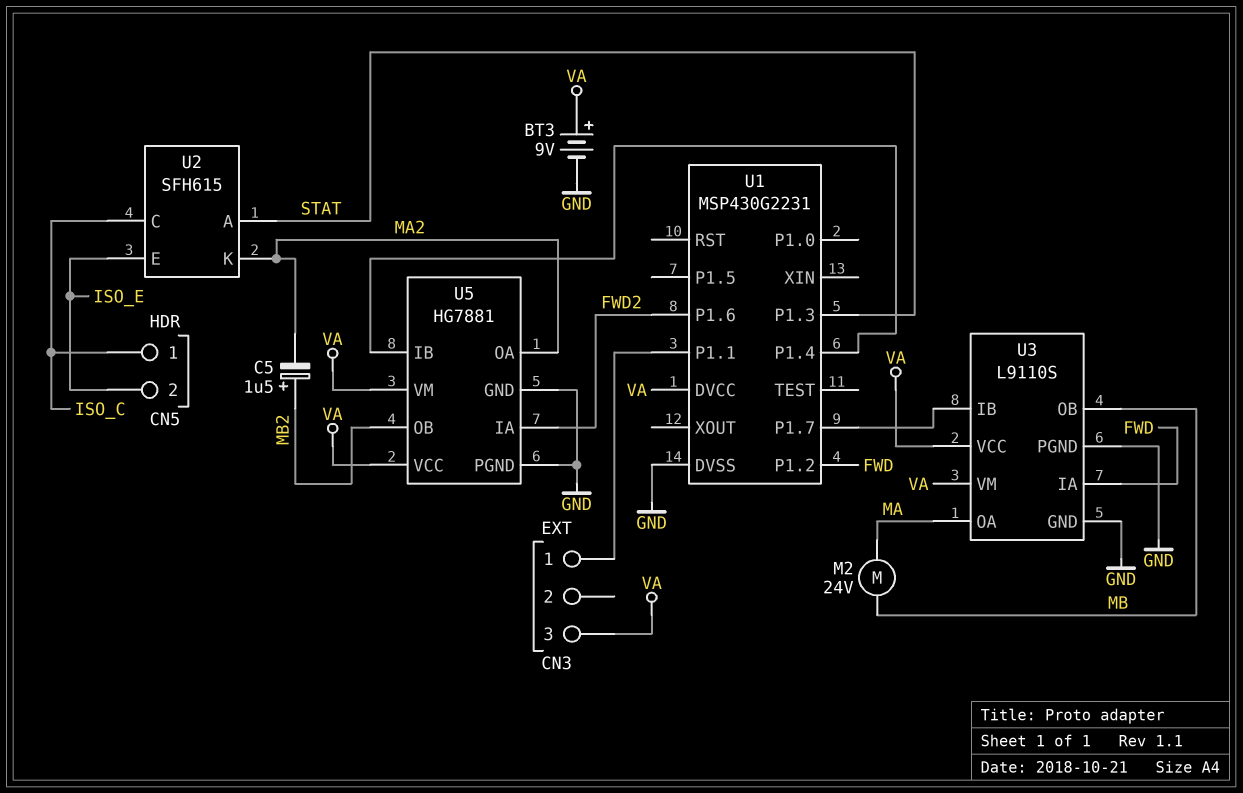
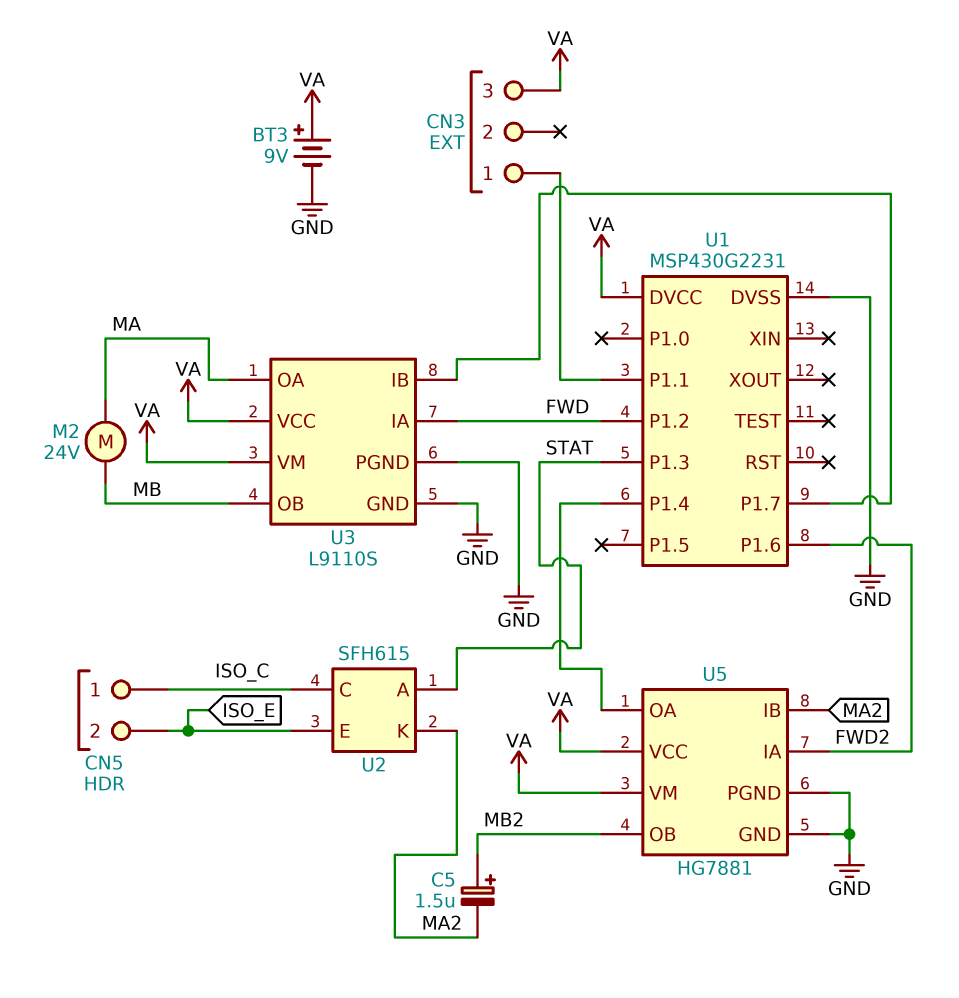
U5 pin IB: U1/P1.4 -> MA2
U5 pin OA: MA2 -> U1/P1.4

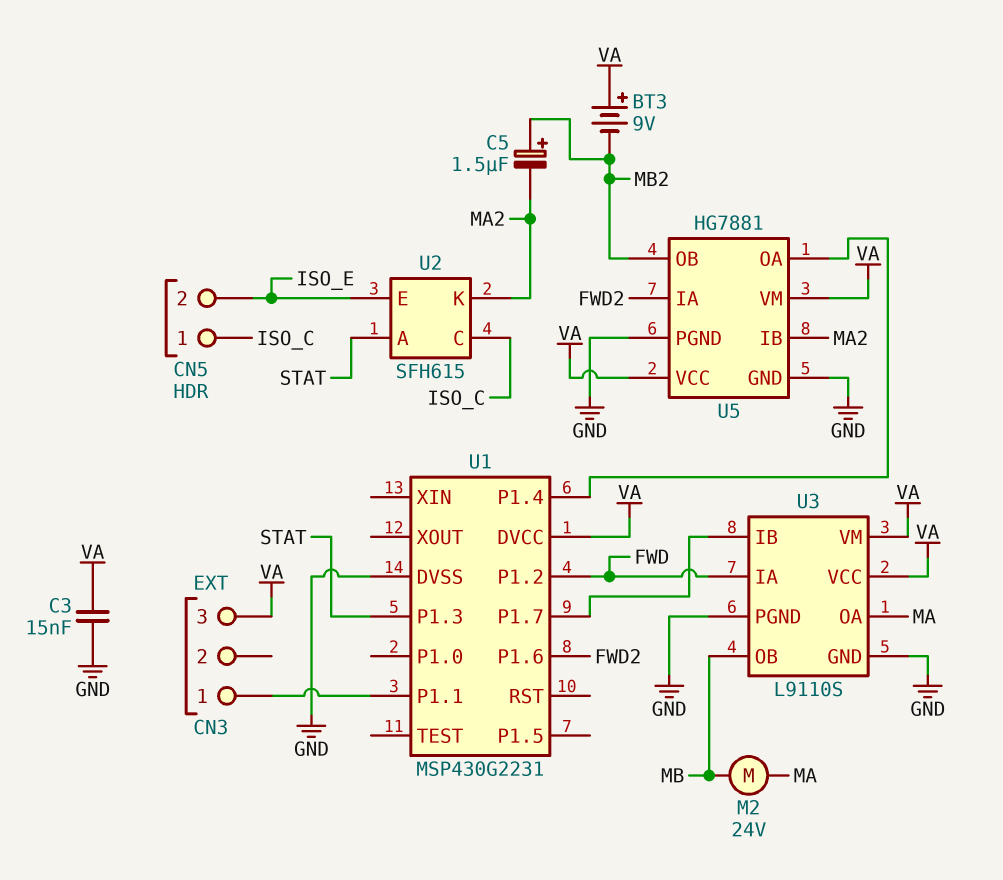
BT3: 9V (plus VA, minus GND) -> 9V (plus VA, minus MB2)
C3: none -> 15nF (GND, VA)

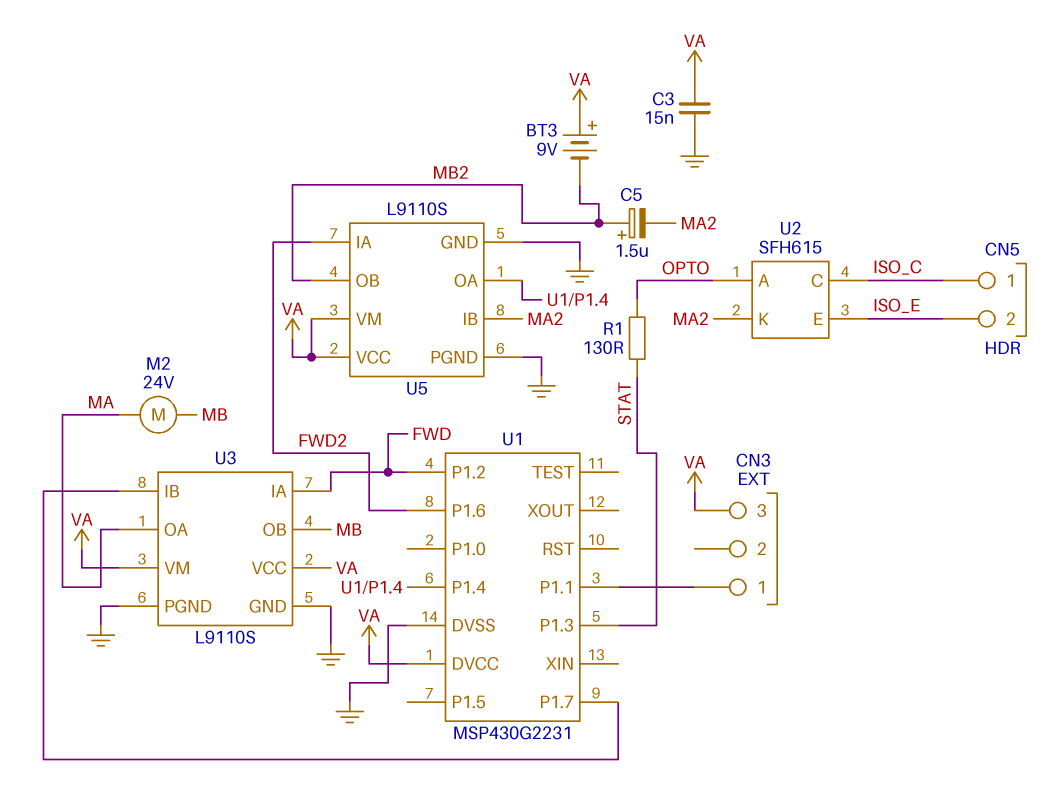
R1: none -> 130 (OPTO, STAT)
U2 pin A: STAT -> OPTO
U5: HG7881 -> L9110S

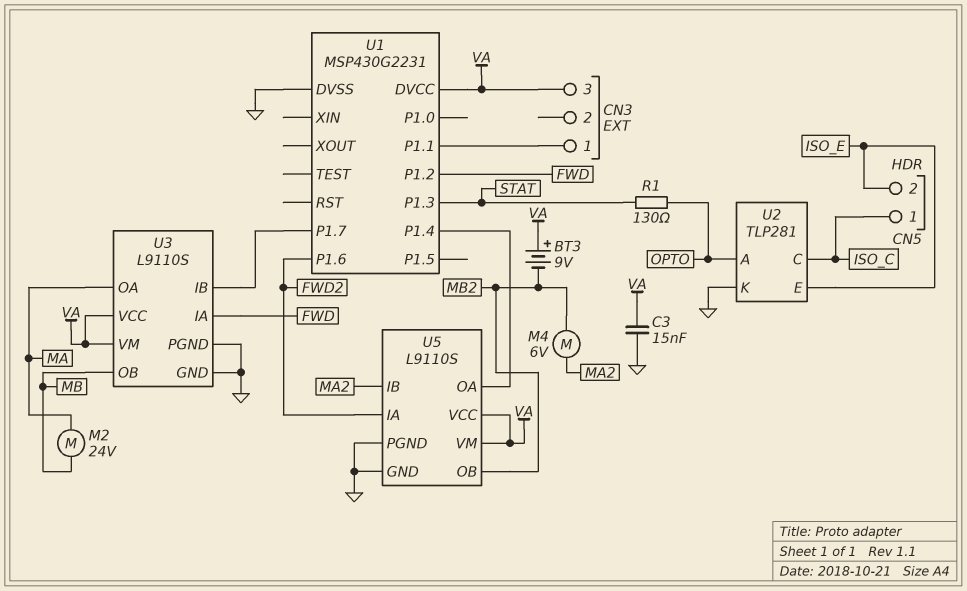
C5: 1.5uF (plus MB2, minus MA2) -> none
M4: none -> motor 6V (MA2, MB2)
U2: SFH615 -> TLP281
U2 pin K: MA2 -> GND

